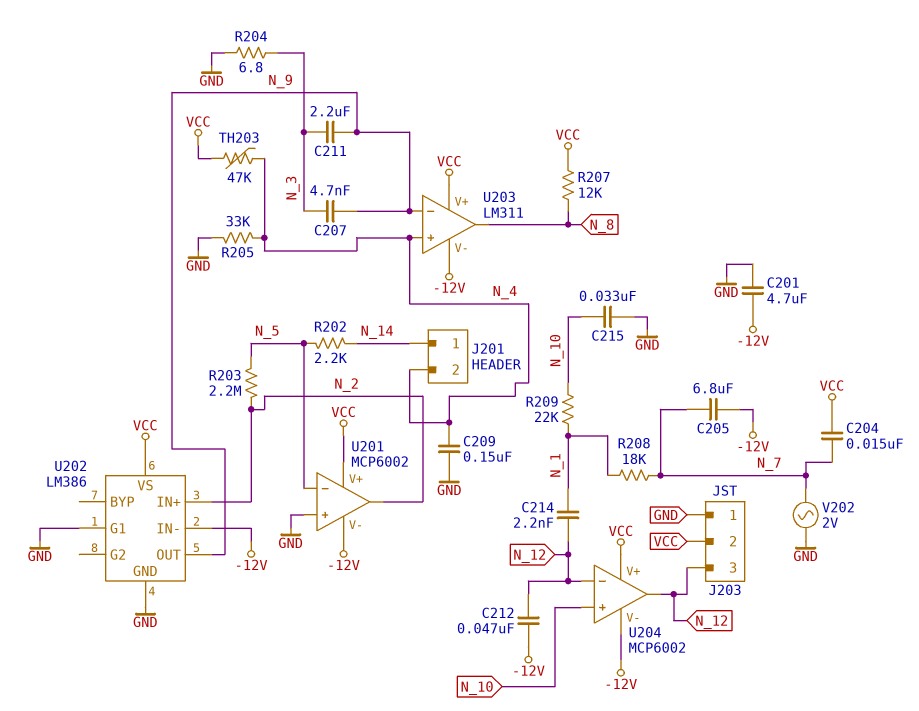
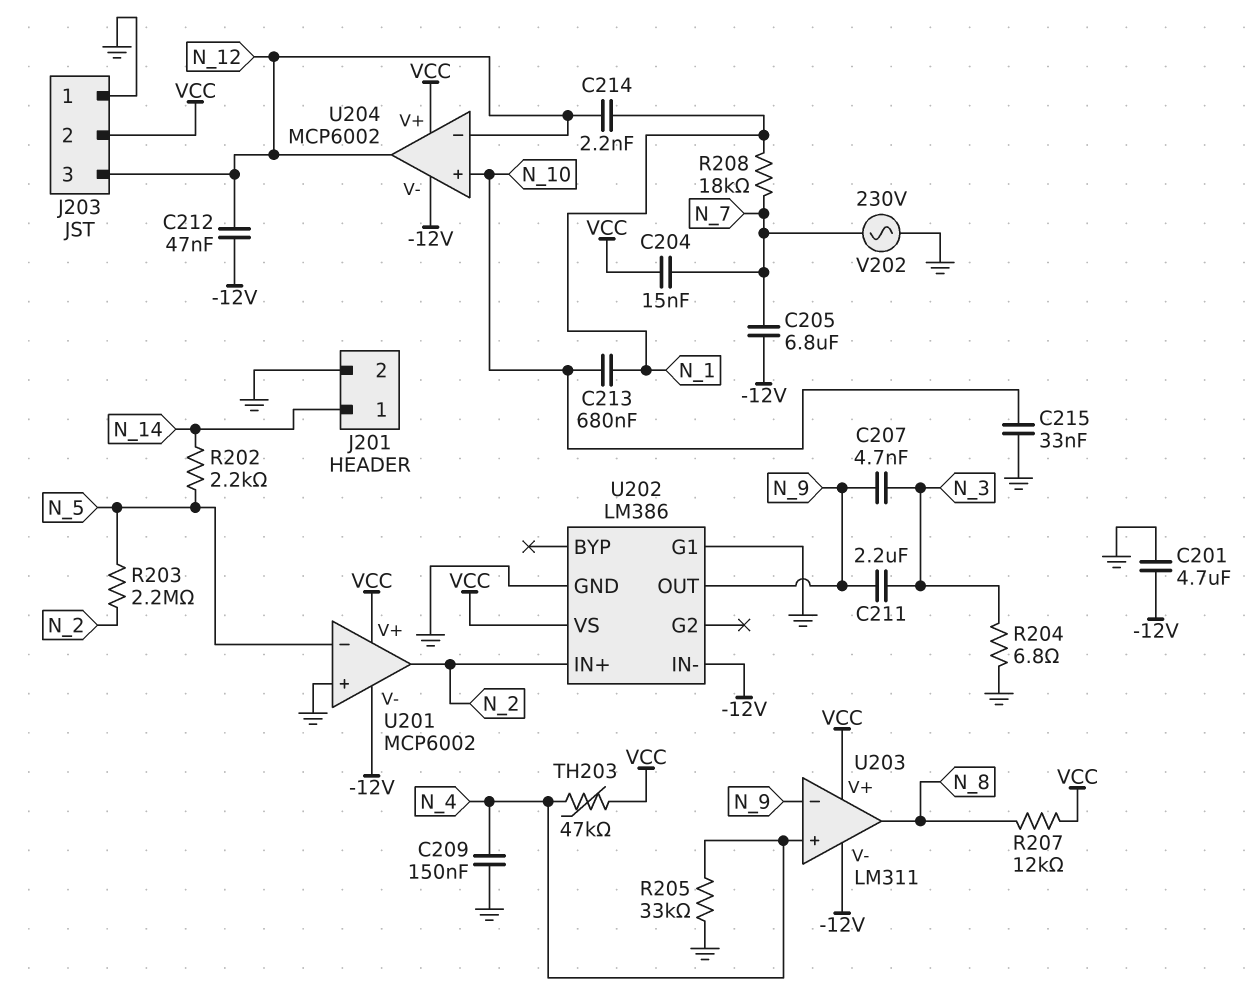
C213: none -> 680nF (N_1, N_10)
J201 pin 2: N_4 -> GND
R209: 22k (N_1, N_10) -> none
V202: AC 2V (GND, N_7) -> AC 230V (GND, N_7)

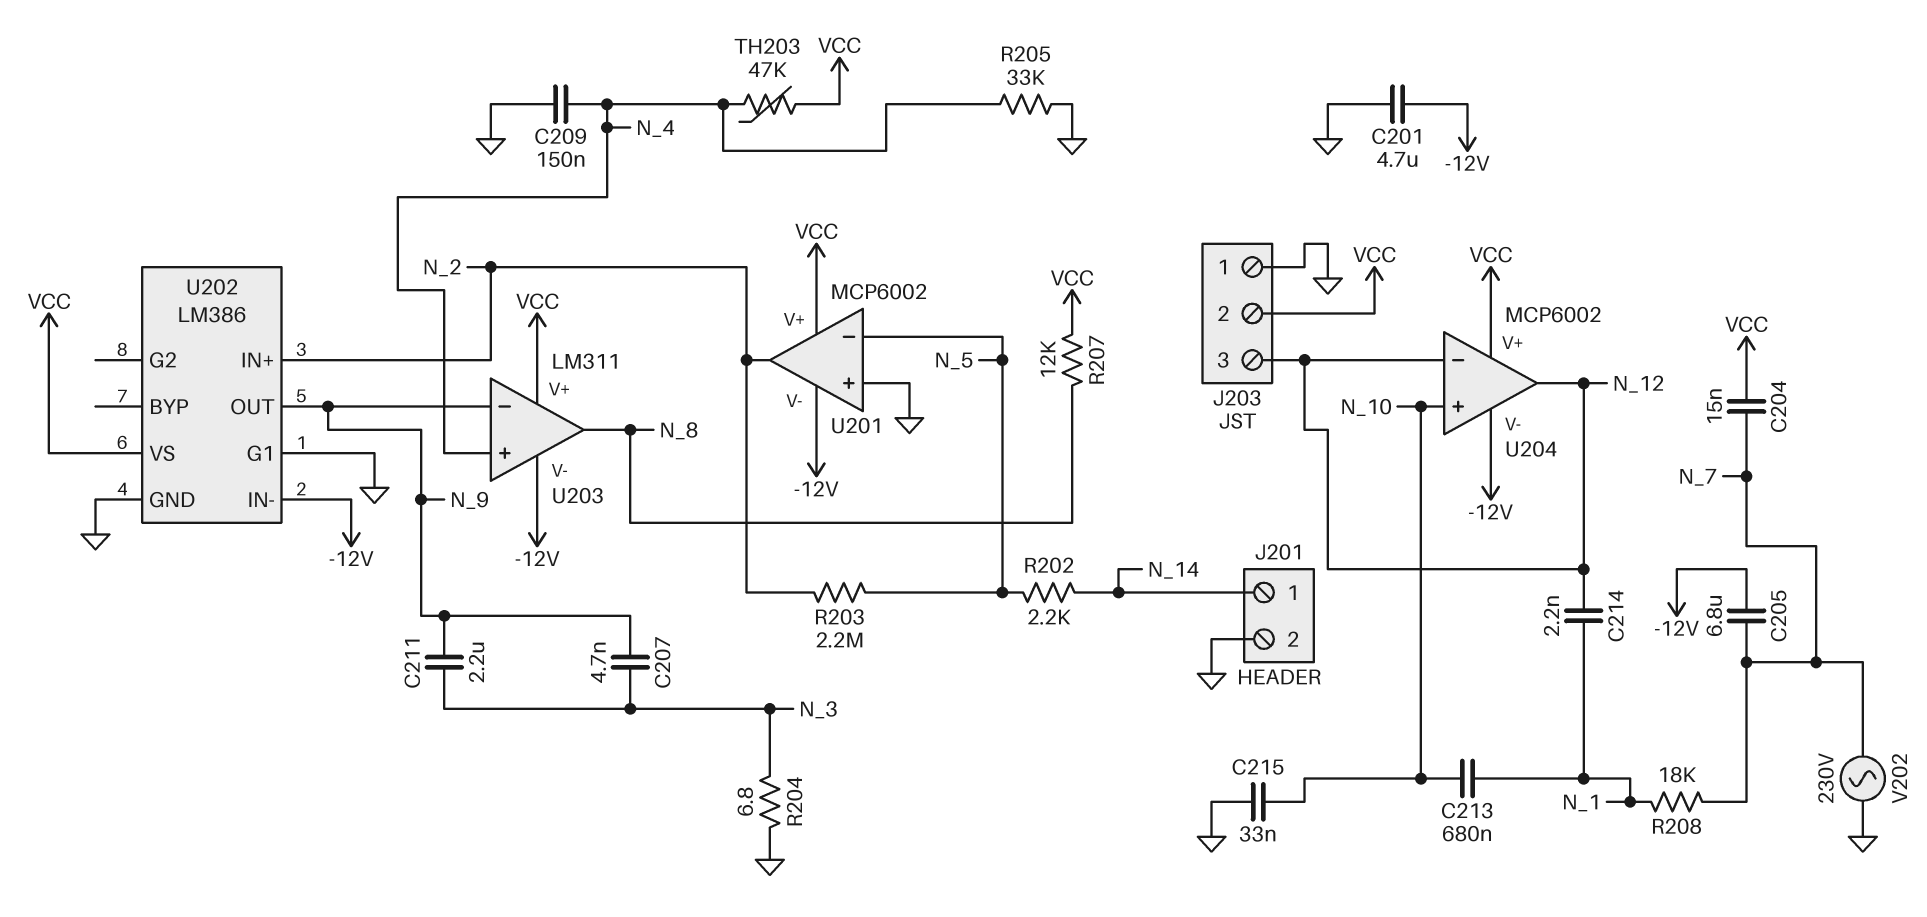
C212: 47nF (-12V, N_12) -> none

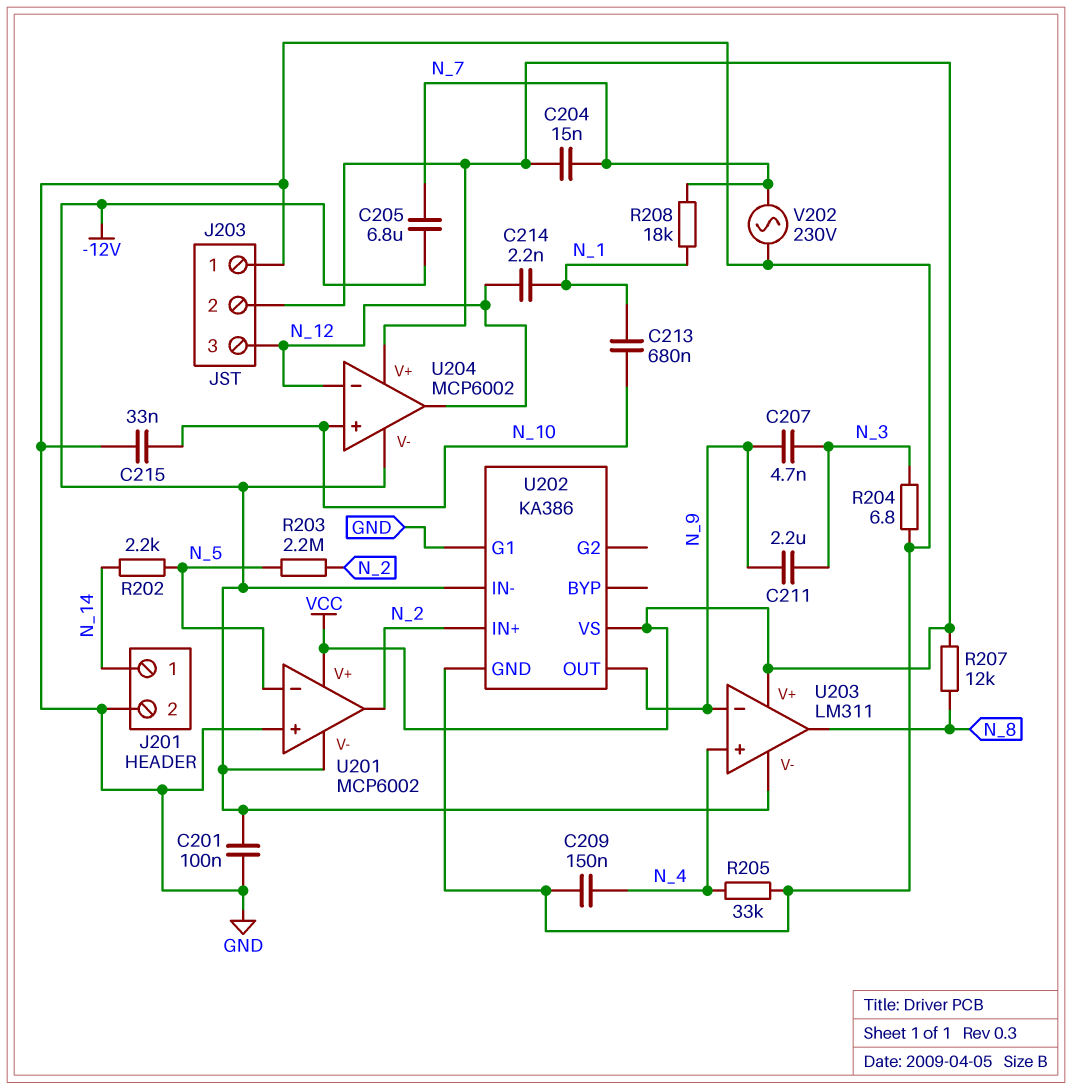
C201: 4.7uF (-12V, GND) -> 100nF (-12V, GND)
TH203: 47k (N_4, VCC) -> none
U202: LM386 -> KA386

